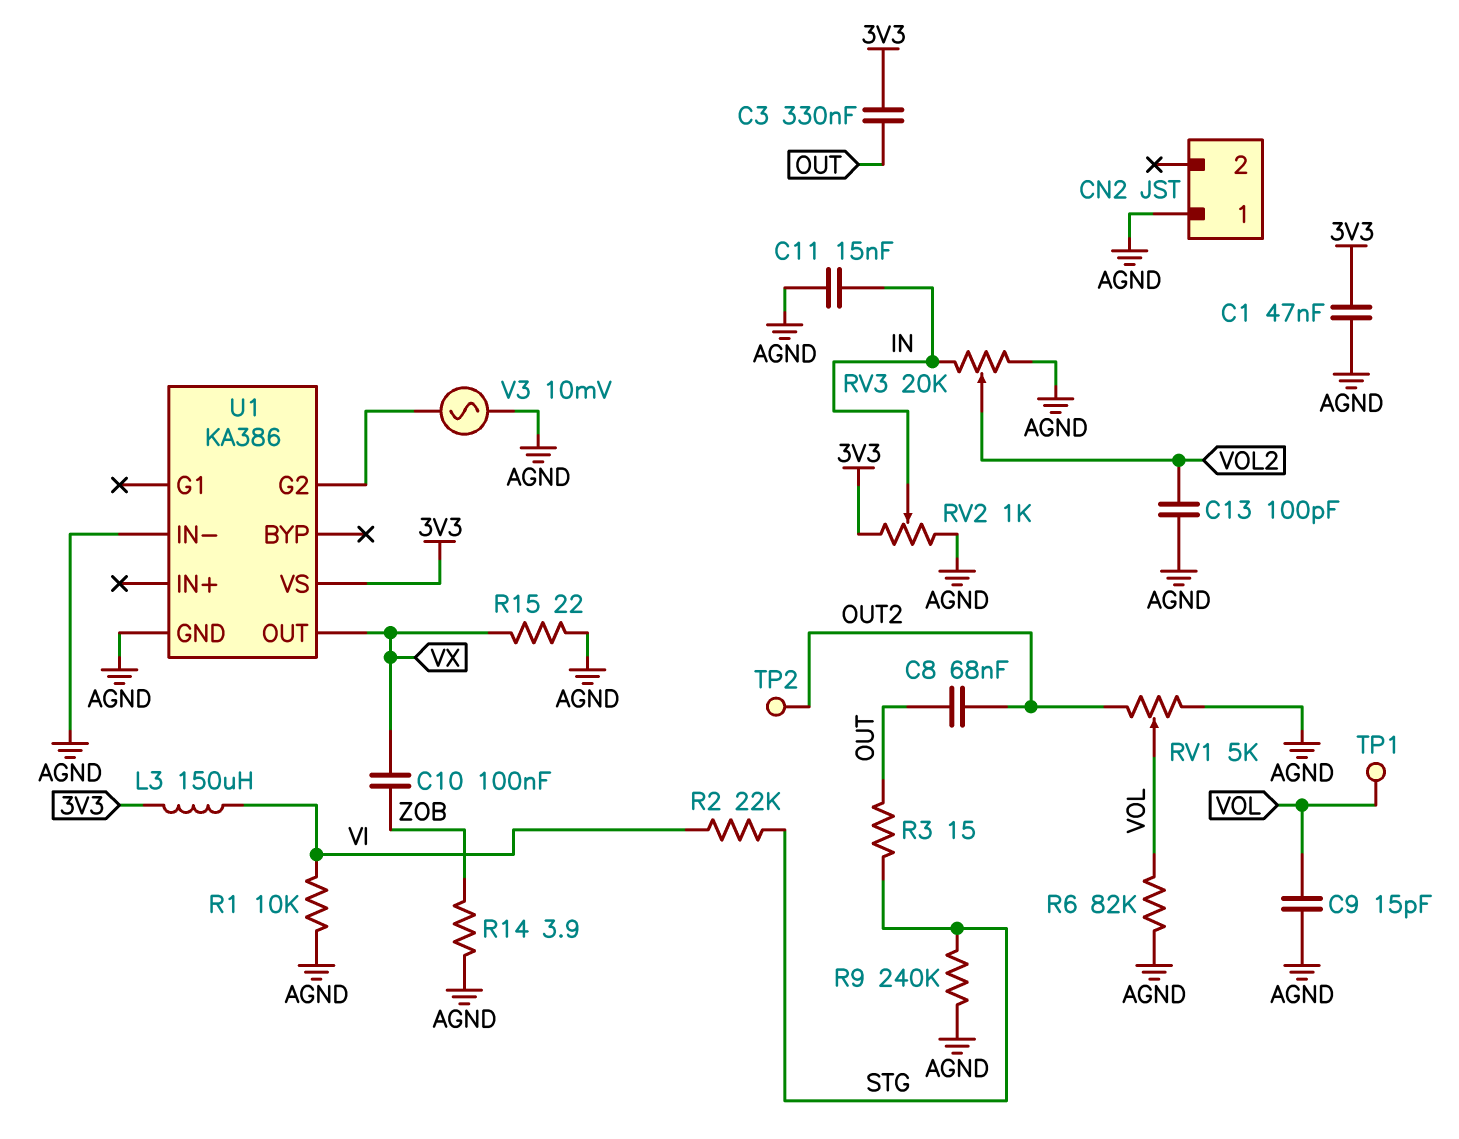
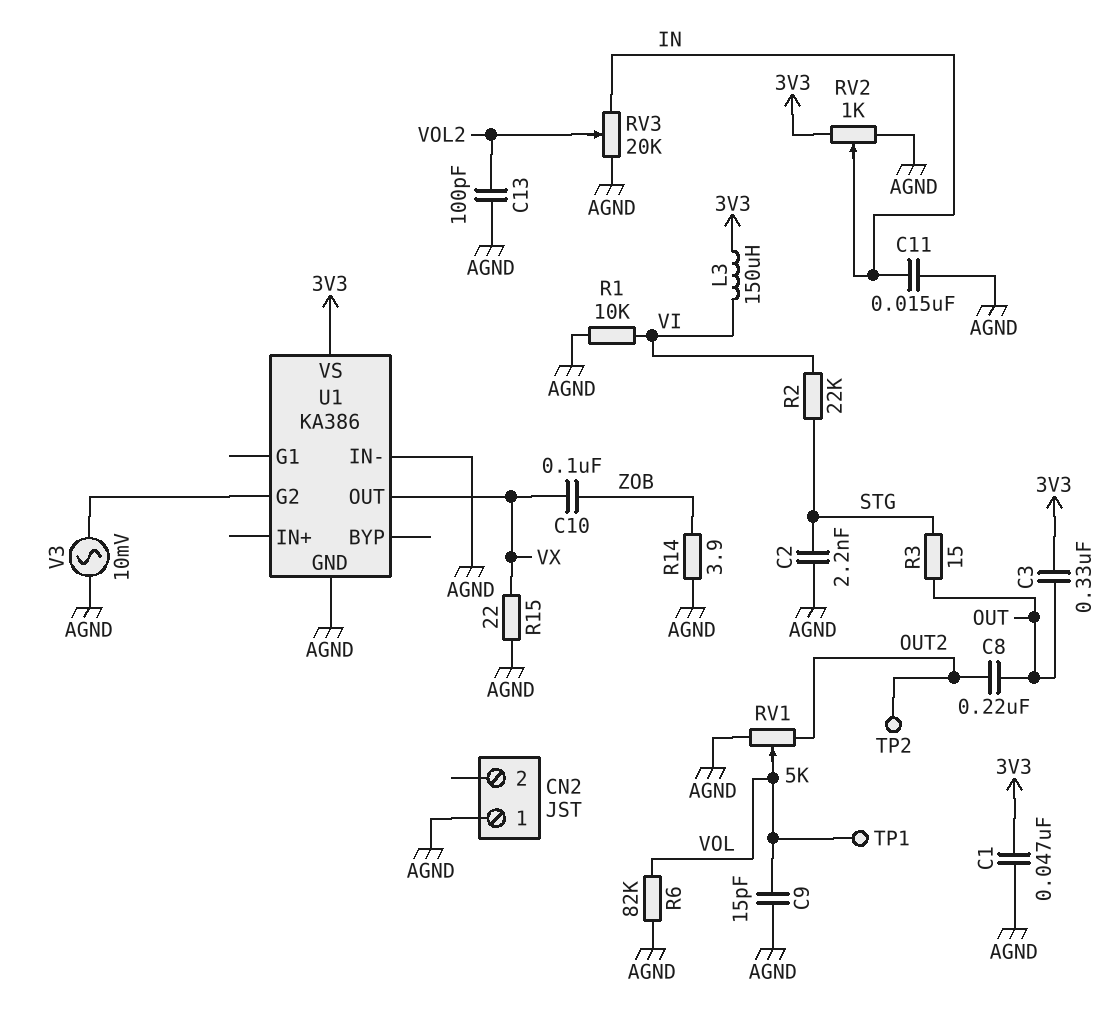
C2: none -> 2.2nF (AGND, STG)
C8: 68nF (OUT, OUT2) -> 220nF (OUT, OUT2)
R9: 240k (AGND, STG) -> none

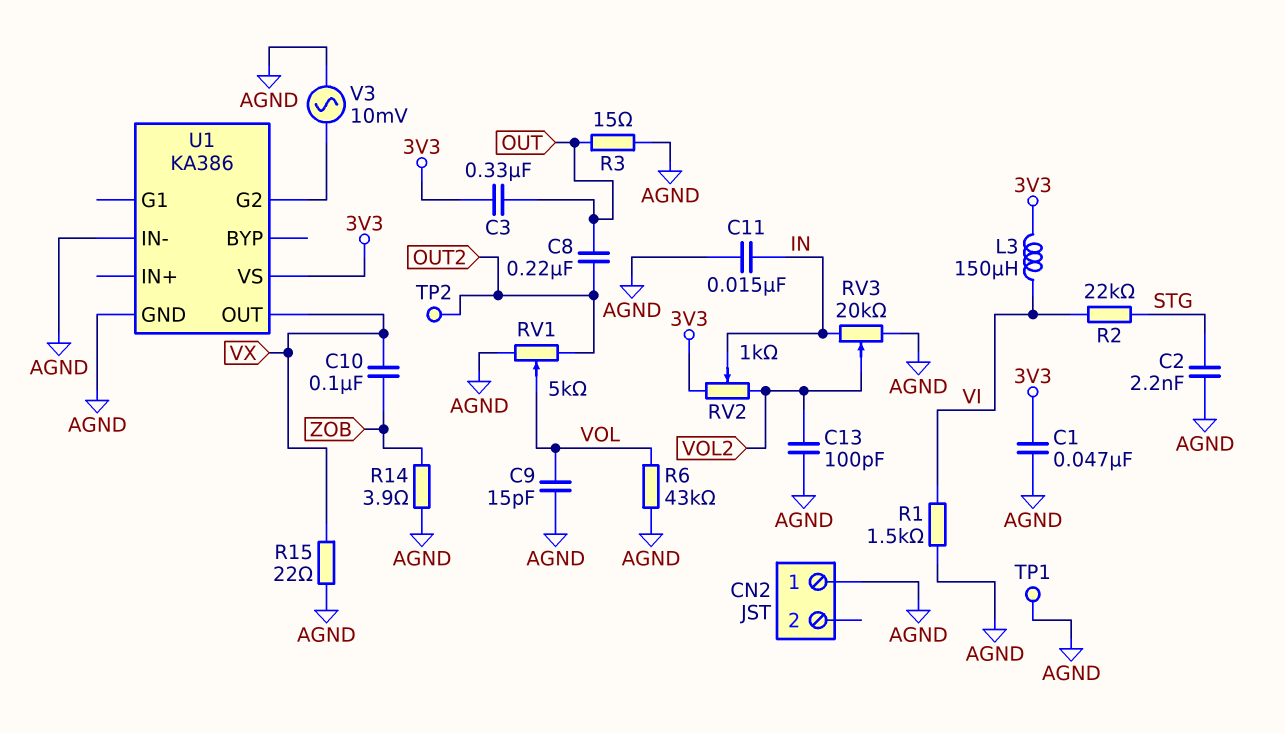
R1: 10k (AGND, VI) -> 1.5k (AGND, VI)
R3: 15 (OUT, STG) -> 15 (AGND, OUT)
R6: 82k (AGND, VOL) -> 43k (AGND, VOL)
RV2: 1k (3V3, AGND, wiper IN) -> 1k (3V3, VOL2, wiper IN)
TP1: test point (VOL) -> test point (AGND)

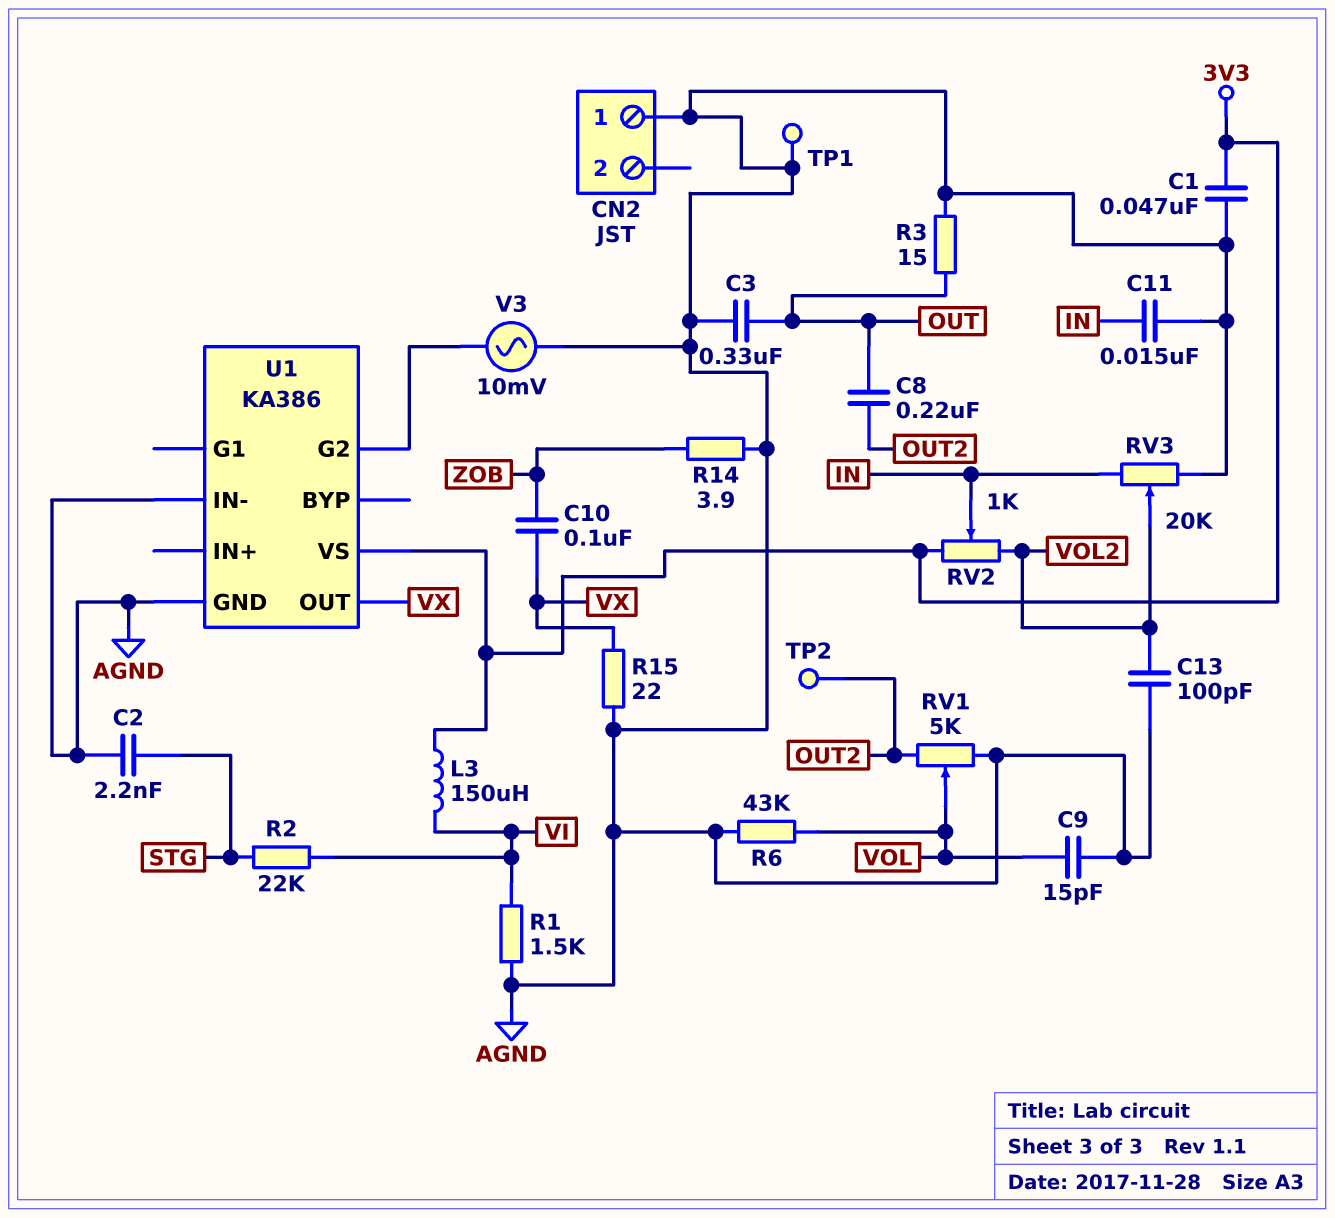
C3: 330nF (3V3, OUT) -> 330nF (AGND, OUT)

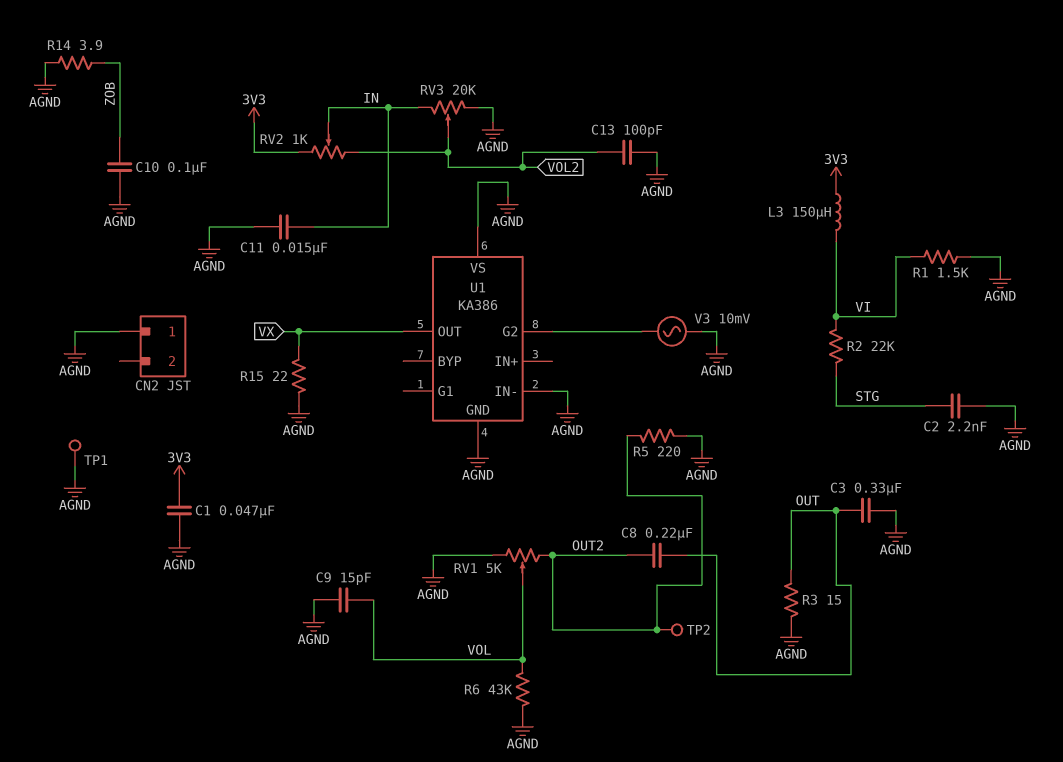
C10: 100nF (VX, ZOB) -> 100nF (AGND, ZOB)
R5: none -> 220 (AGND, OUT2)
U1 pin VS: 3V3 -> AGND

